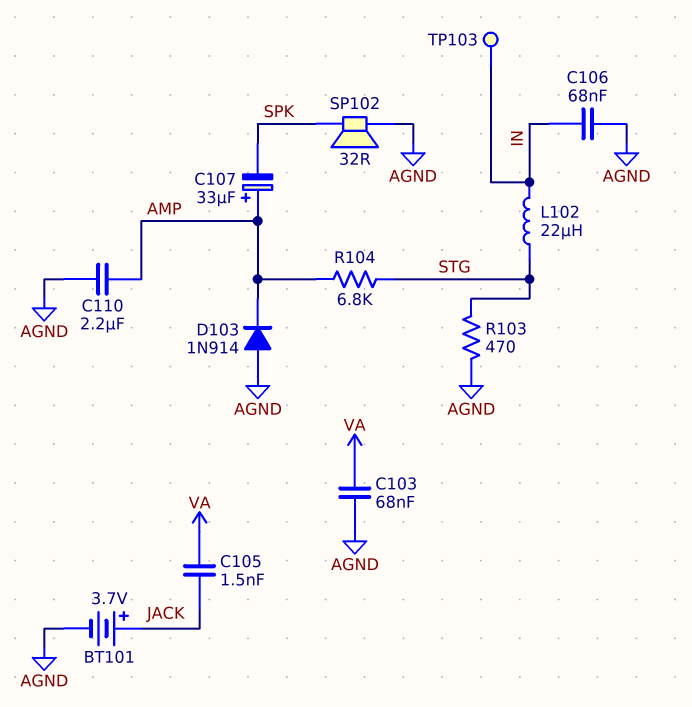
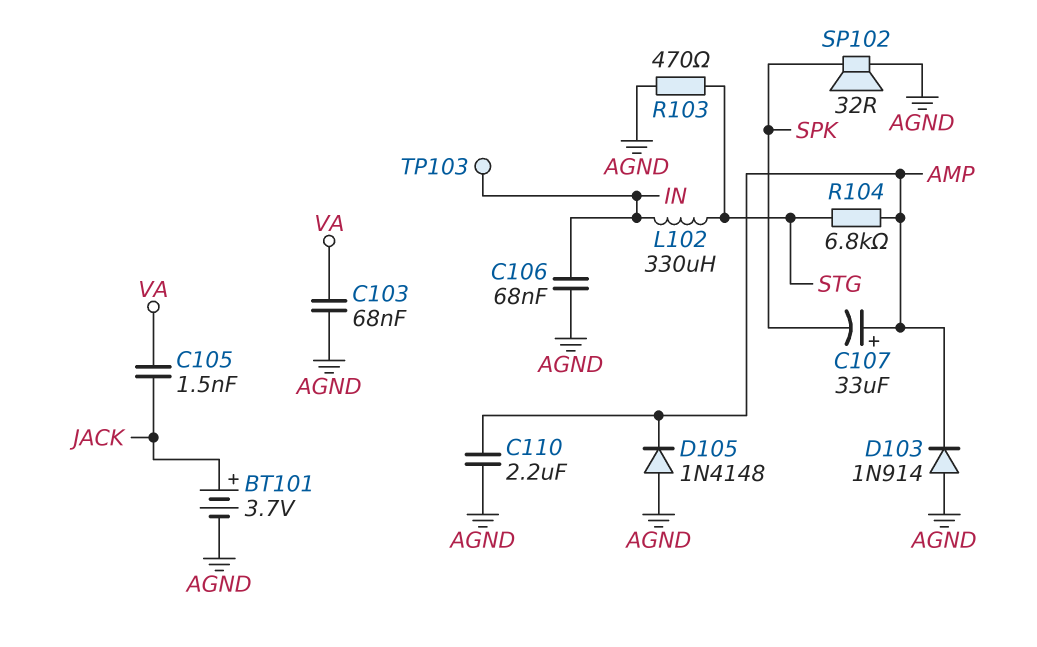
D105: none -> diode 1N4148 (A AGND, K AMP)
L102: 22uH (IN, STG) -> 330uH (IN, STG)

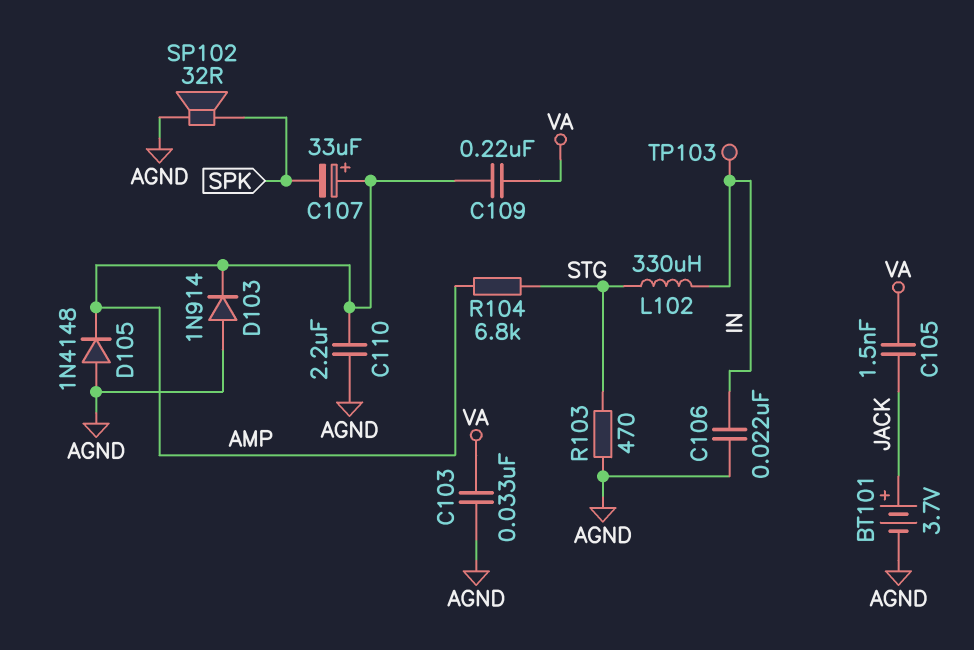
C103: 68nF (AGND, VA) -> 33nF (AGND, VA)
C106: 68nF (AGND, IN) -> 22nF (AGND, IN)
C109: none -> 220nF (AMP, VA)

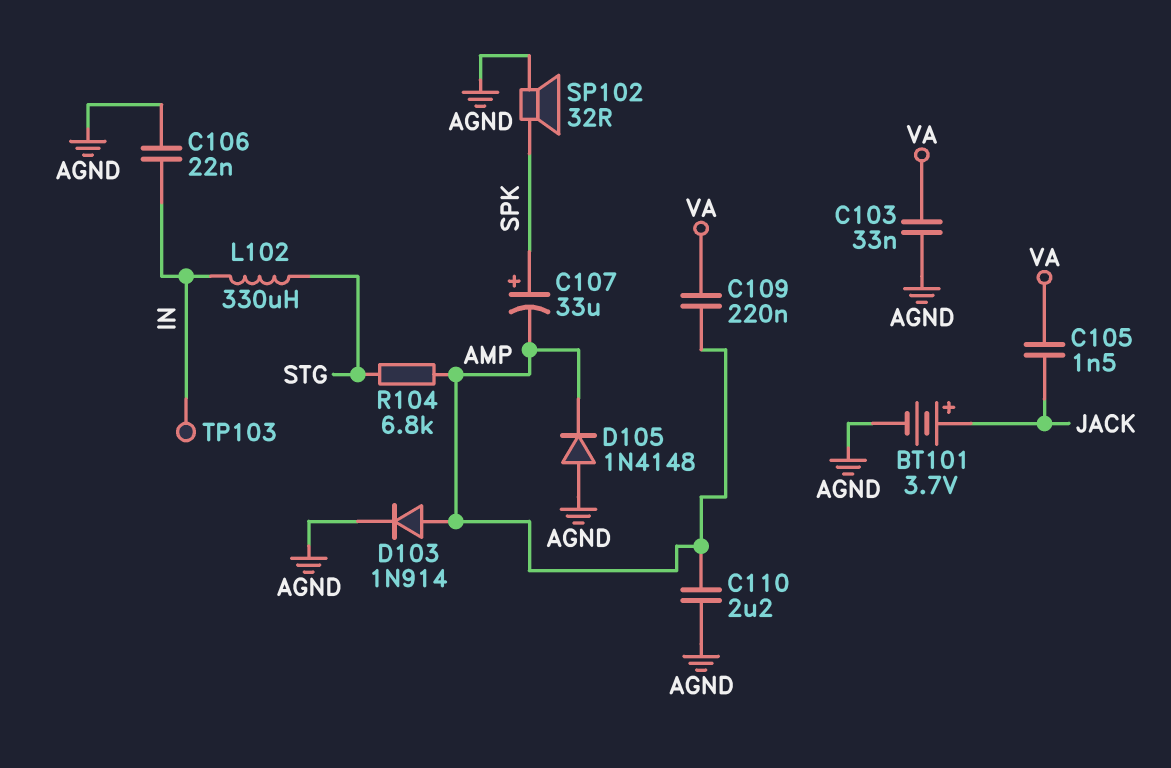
C107: 33uF (plus AMP, minus SPK) -> 33uF (plus SPK, minus AMP)
D103: diode 1N914 (A AGND, K AMP) -> diode 1N914 (A AMP, K AGND)
R103: 470 (AGND, STG) -> none

